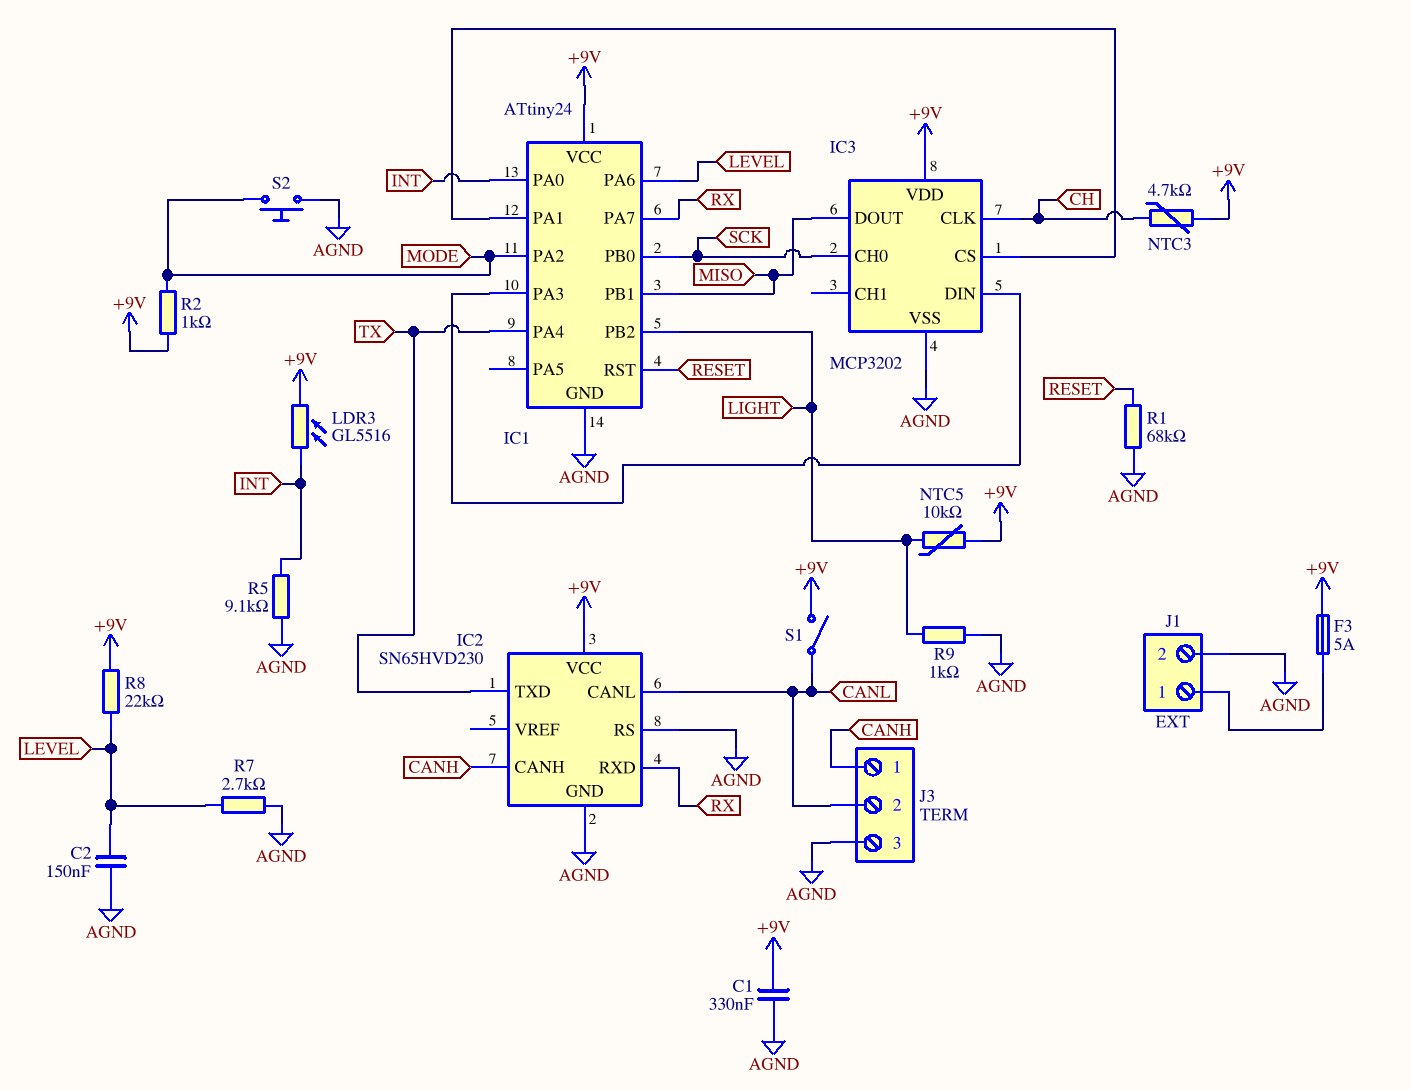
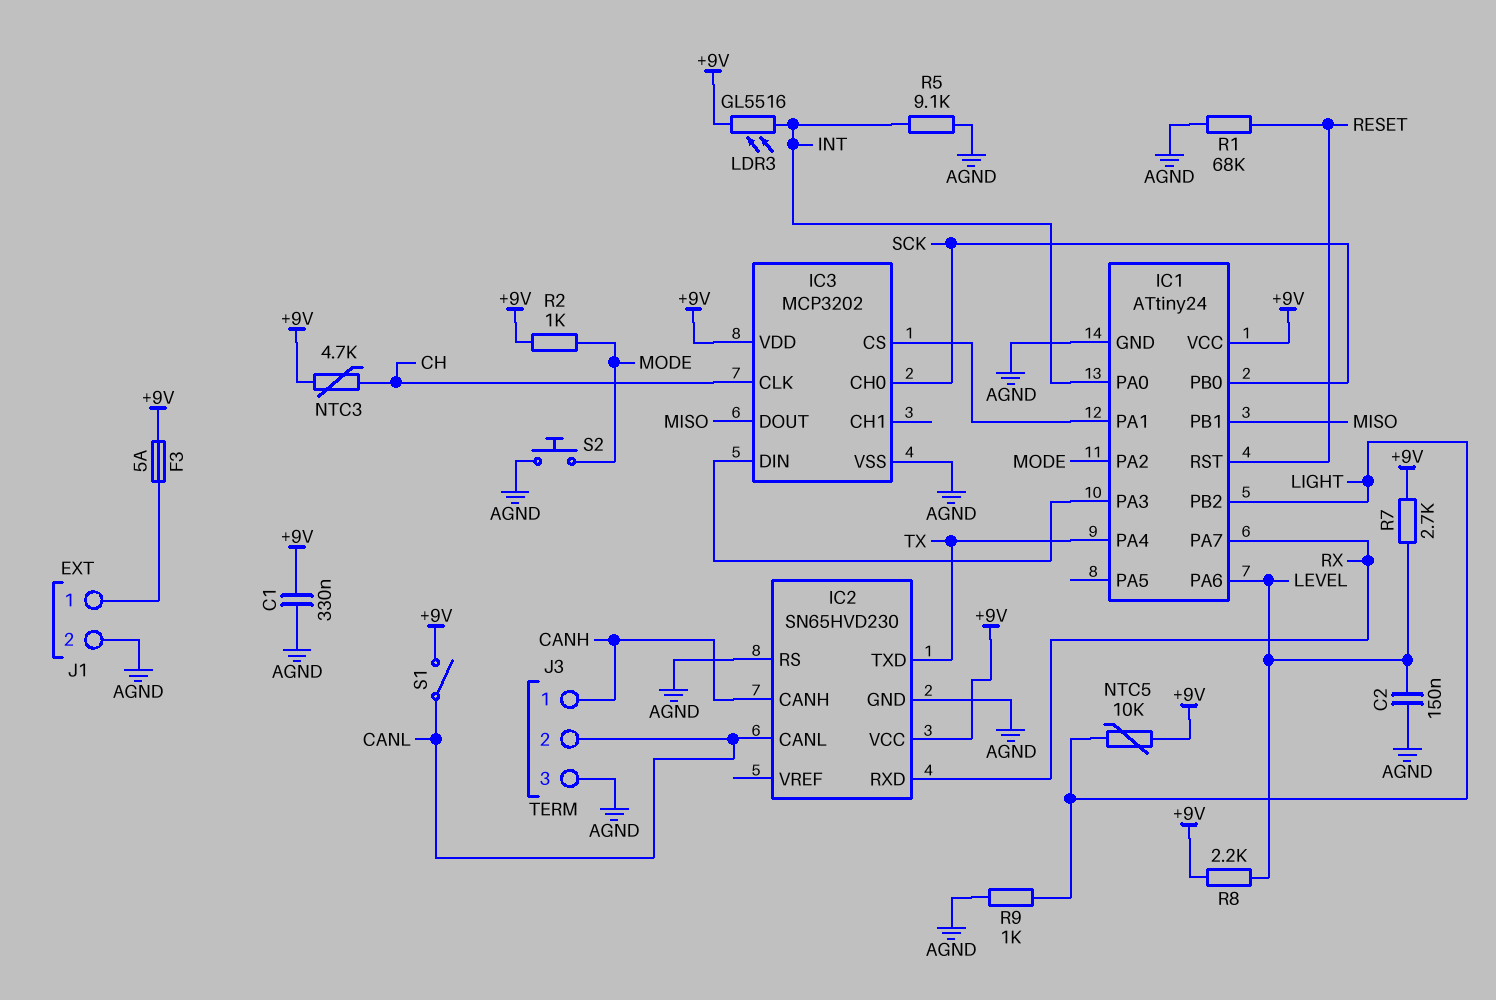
R7: 2.7k (AGND, LEVEL) -> 2.7k (+9V, LEVEL)
R8: 22k (+9V, LEVEL) -> 2.2k (+9V, LEVEL)

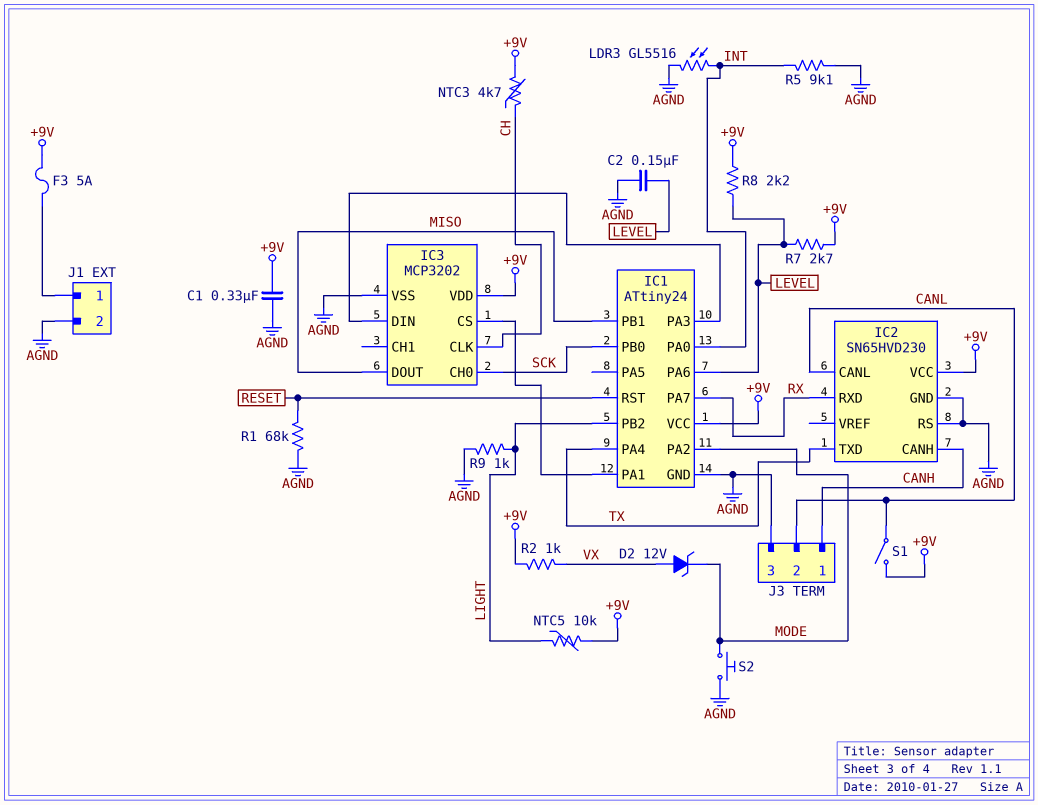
D2: none -> zener 12V (A VX, K MODE)
LDR3: GL5516 (+9V, INT) -> GL5516 (AGND, INT)
R2: 1k (+9V, MODE) -> 1k (+9V, VX)

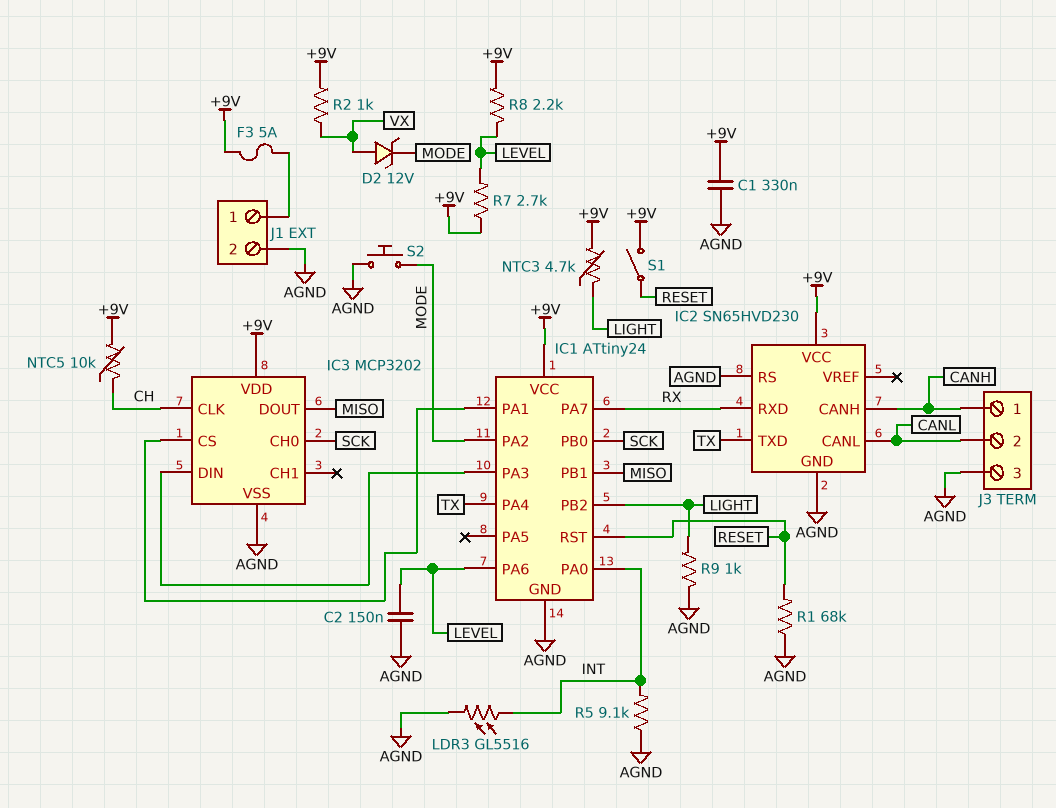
NTC3: 4.7k (+9V, CH) -> 4.7k (+9V, LIGHT)
NTC5: 10k (+9V, LIGHT) -> 10k (+9V, CH)
S1: switch (+9V, CANL) -> switch (+9V, RESET)

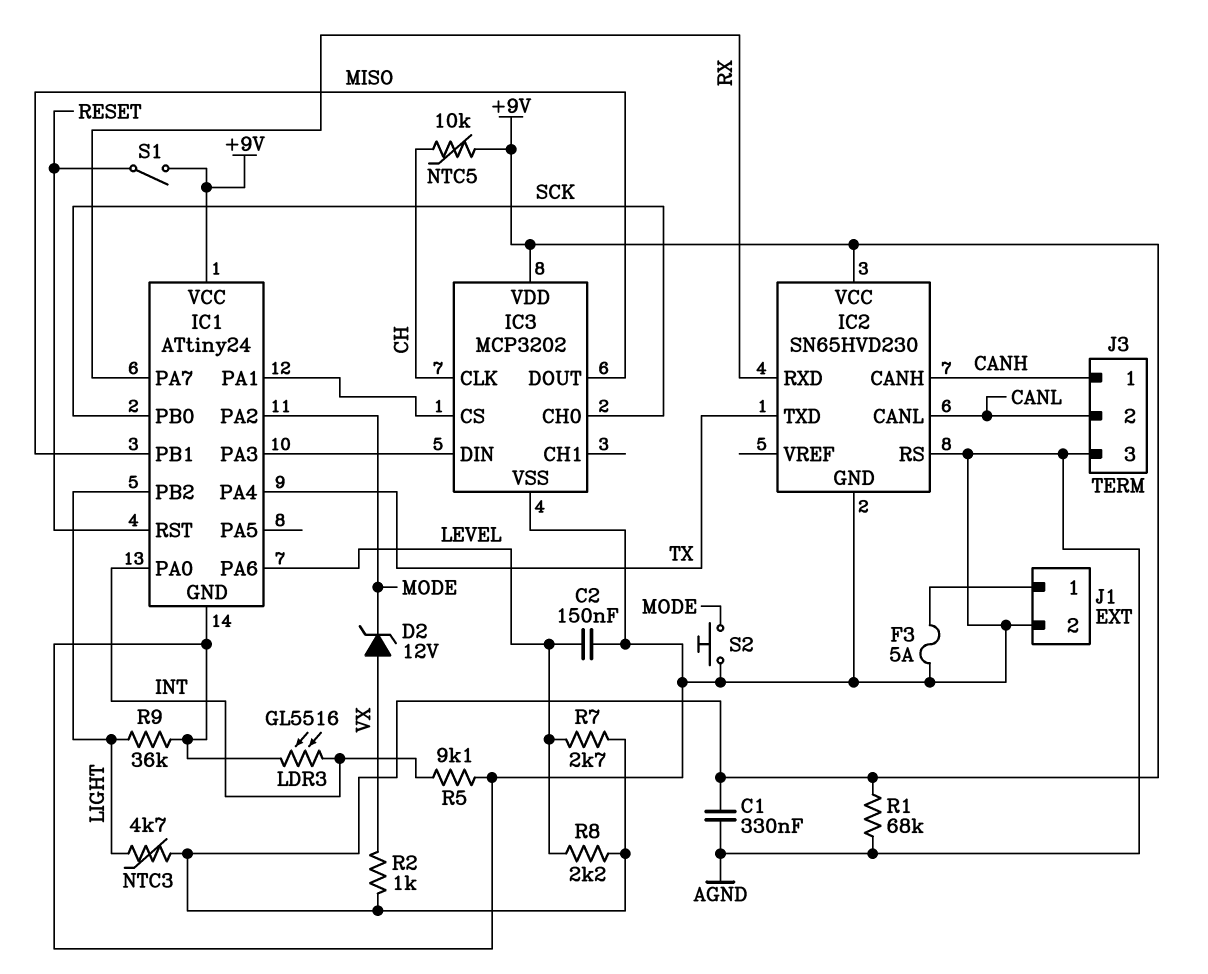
F3: 5A (+9V, J1/1) -> 5A (AGND, J1/1)
R1: 68k (AGND, RESET) -> 68k (+9V, AGND)
R9: 1k (AGND, LIGHT) -> 36k (AGND, LIGHT)

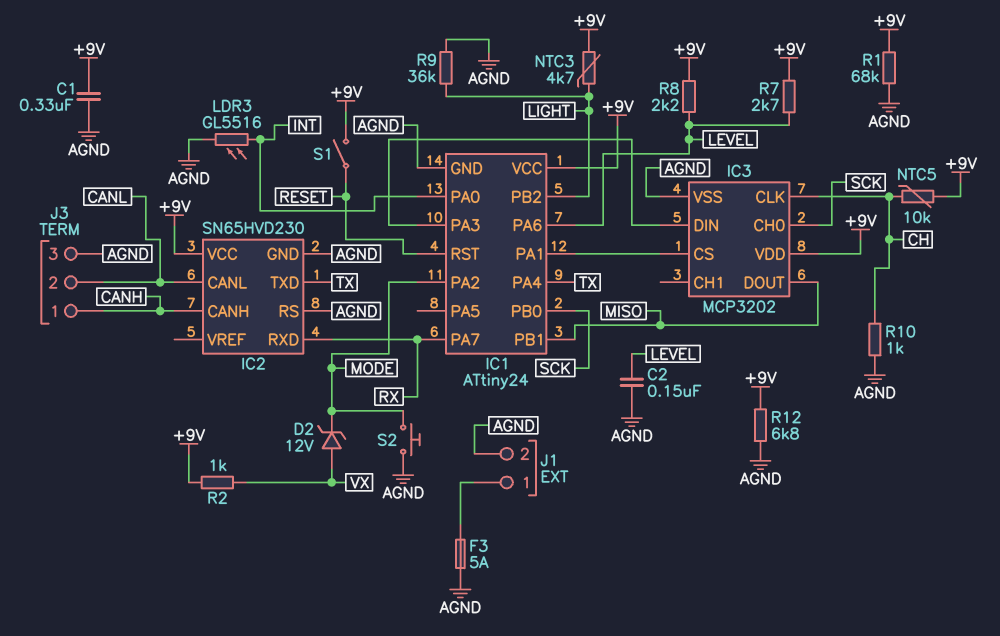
R5: 9.1k (AGND, INT) -> none
R10: none -> 1k (AGND, CH)
R12: none -> 6.8k (+9V, AGND)

